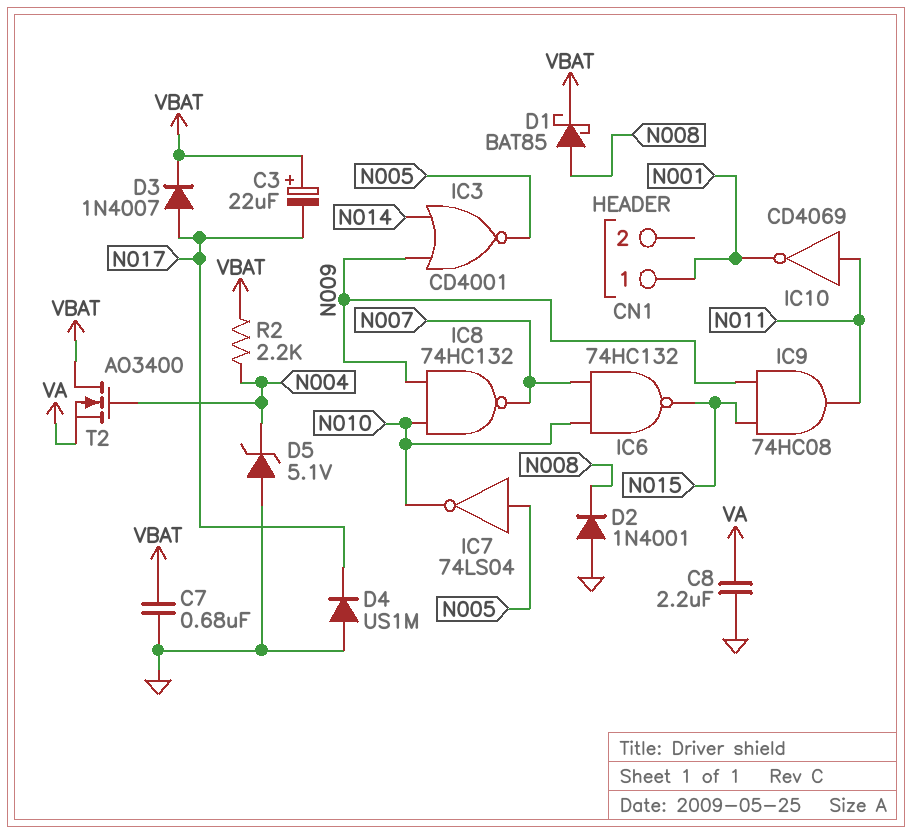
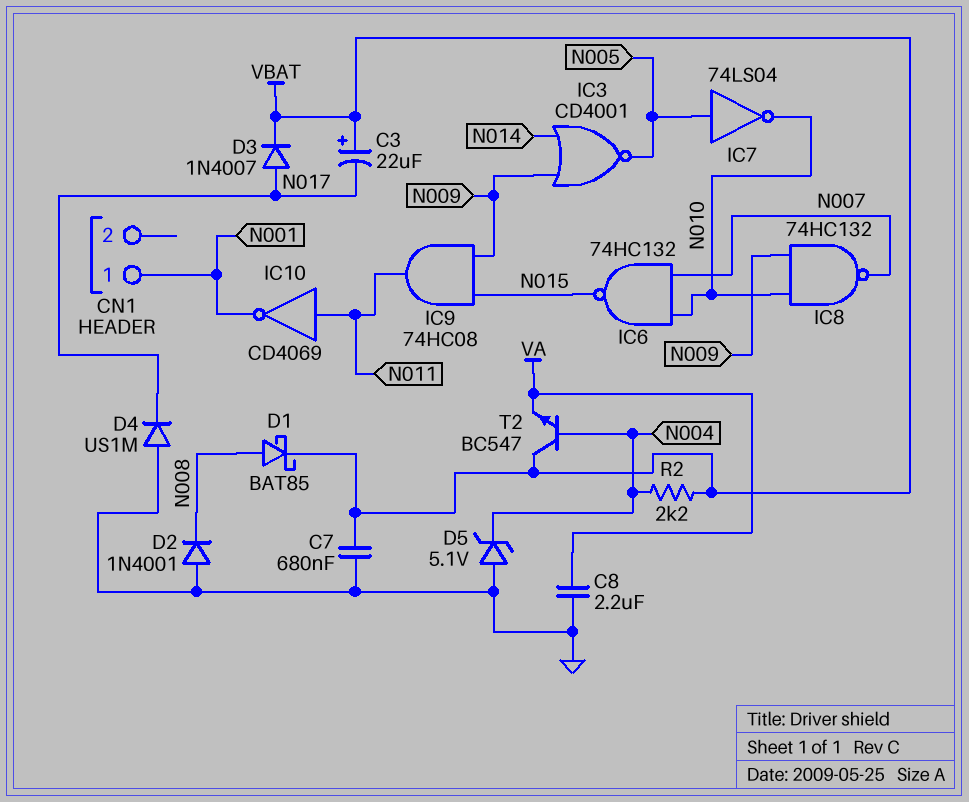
T2: NMOS AO3400 (G N004, D VBAT, S VA) -> NPN BC547 (B N004, C VBAT, E VA)

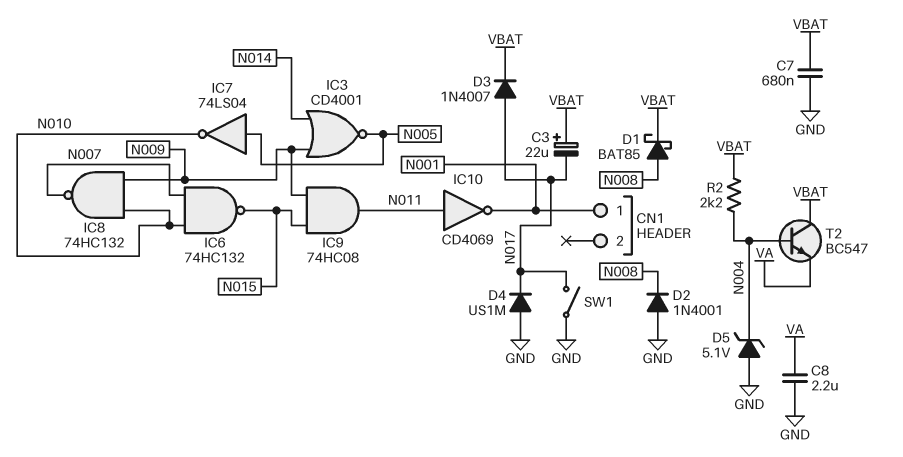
SW1: none -> switch (GND, N017)

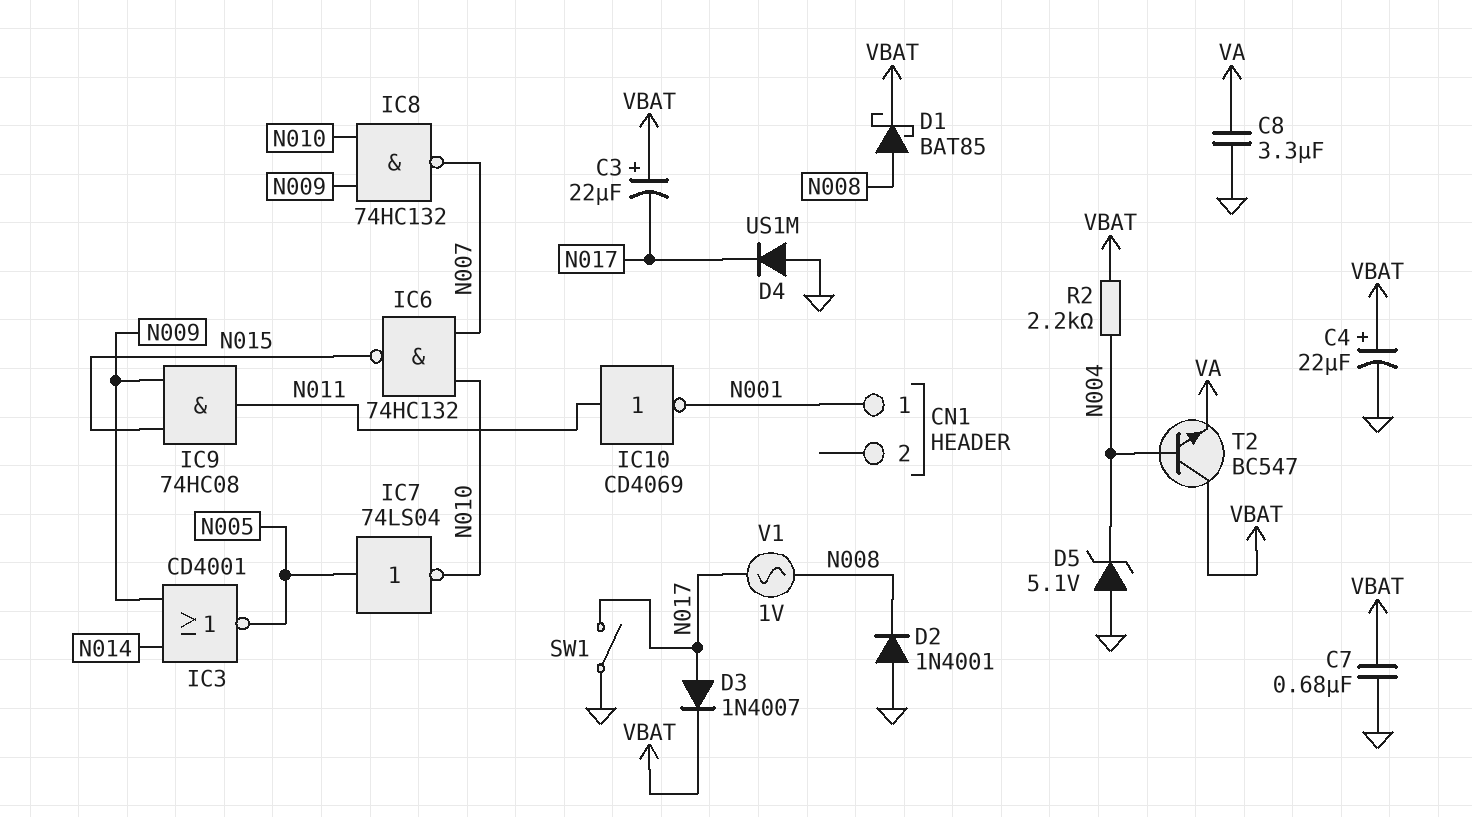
C4: none -> 22uF (plus VBAT, minus GND)
C8: 2.2uF (GND, VA) -> 3.3uF (GND, VA)
V1: none -> AC 1V (N008, N017)

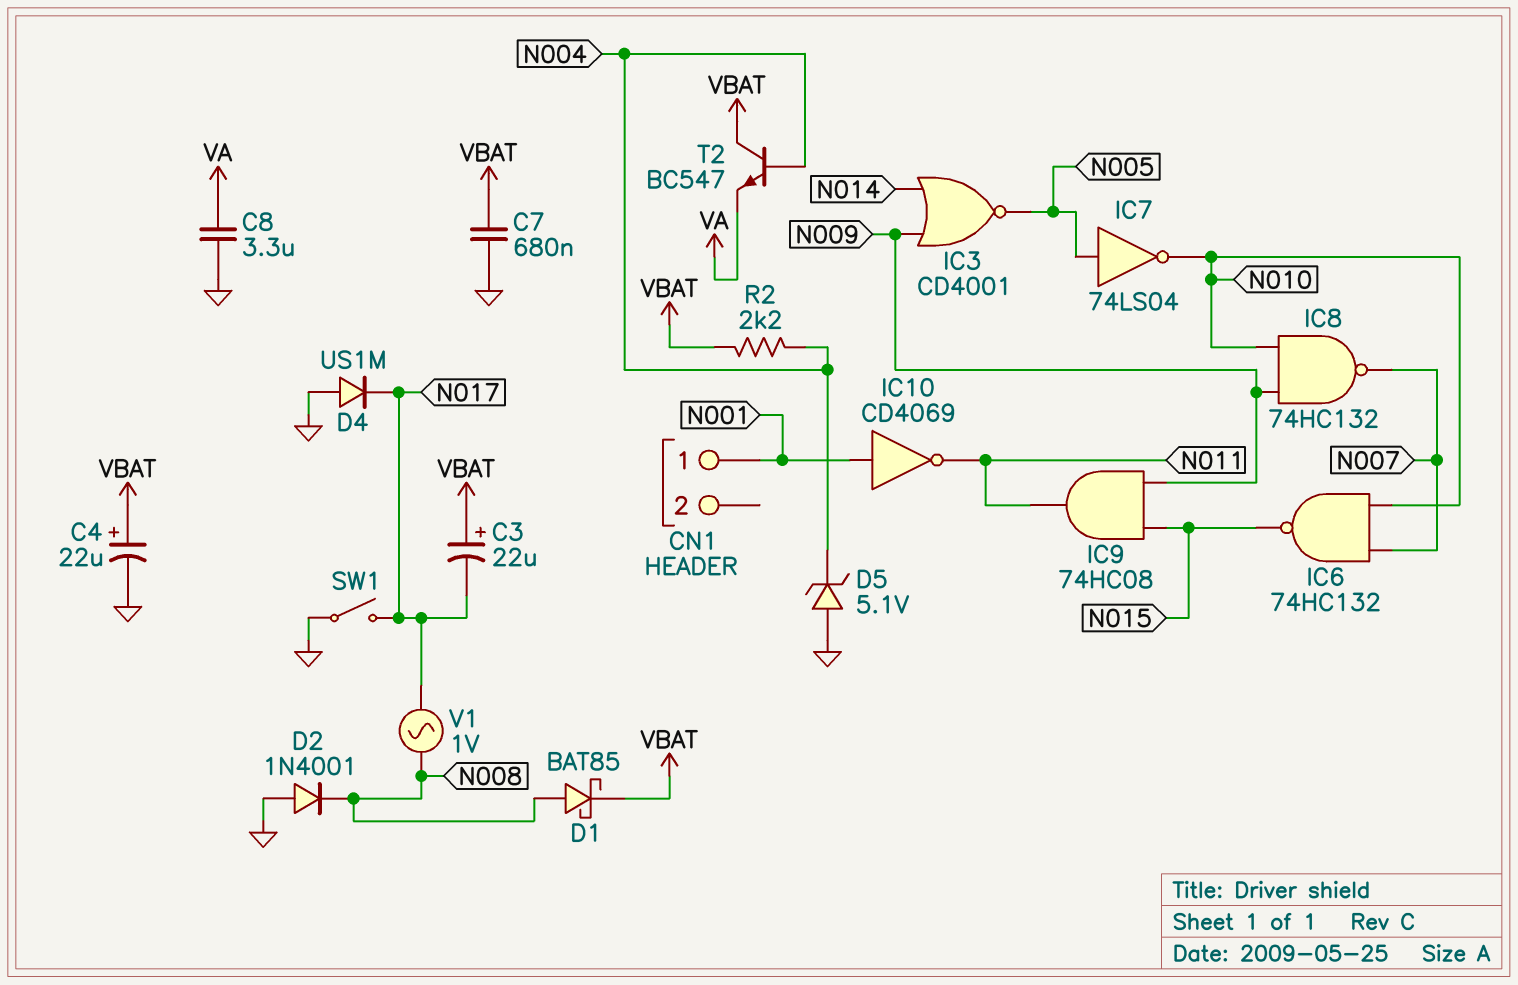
D3: diode 1N4007 (A N017, K VBAT) -> none
IC10: NOT CD4069 (in N011, out N001) -> NOT CD4069 (in N001, out N011)

